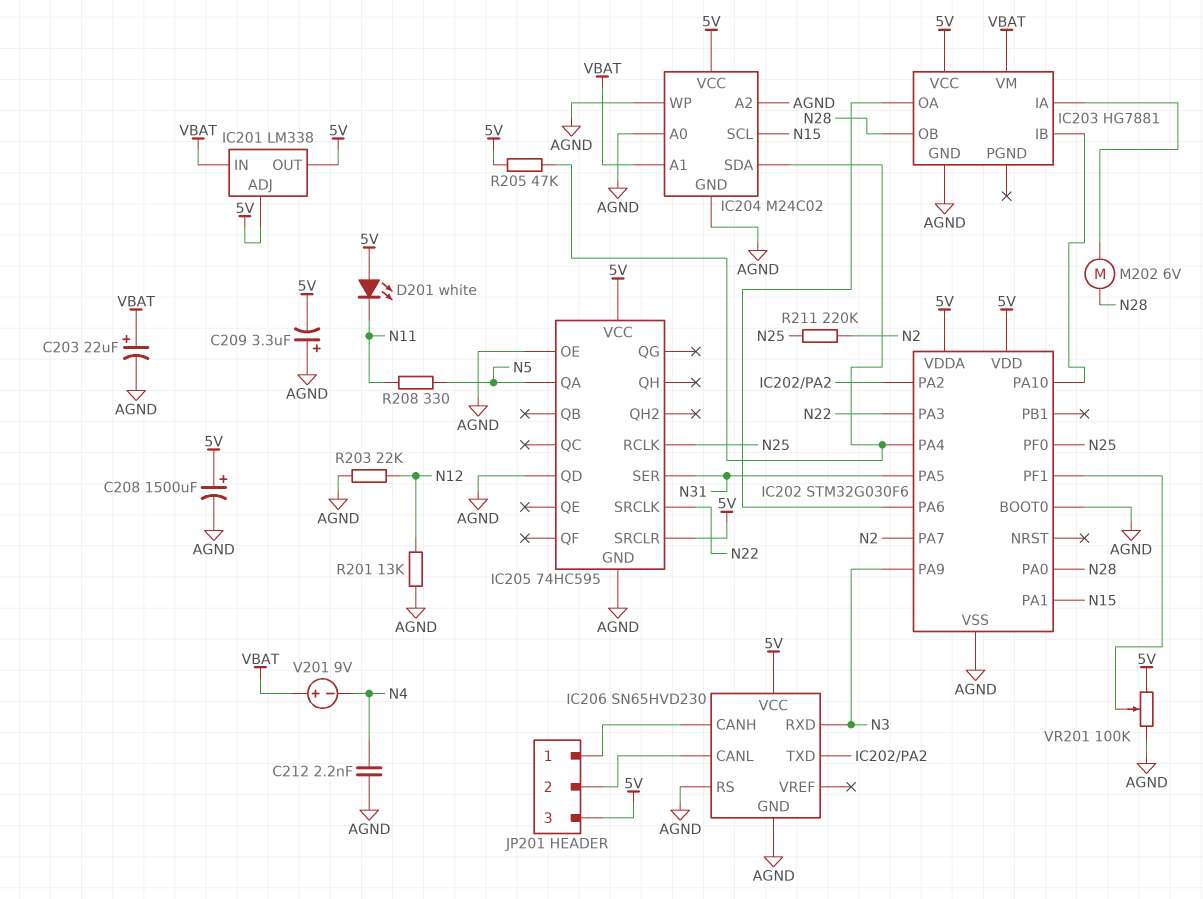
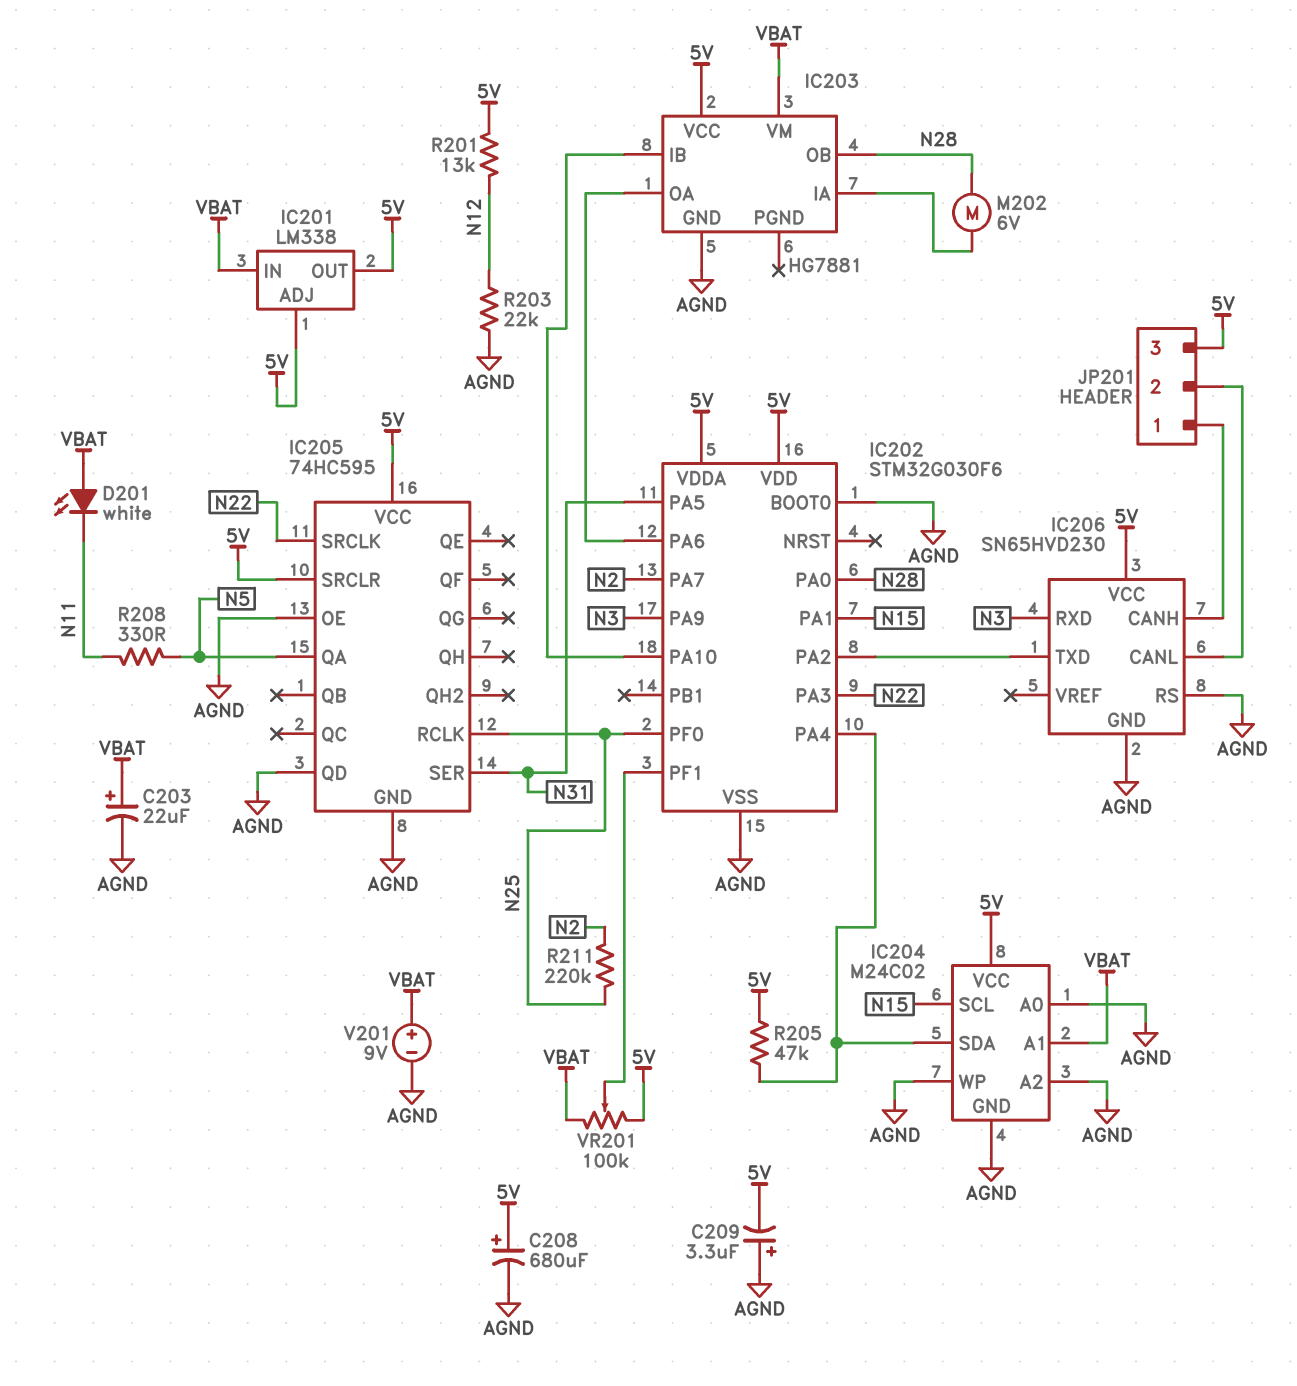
C208: 1500uF (plus 5V, minus AGND) -> 680uF (plus 5V, minus AGND)
C212: 2.2nF (AGND, N4) -> none
D201: LED white (A 5V, K N11) -> LED white (A VBAT, K N11)
R201: 13k (AGND, N12) -> 13k (5V, N12)
V201: 9V (plus VBAT, minus N4) -> 9V (plus VBAT, minus AGND)
VR201: 100k (5V, AGND, wiper IC202/PF1) -> 100k (5V, VBAT, wiper IC202/PF1)

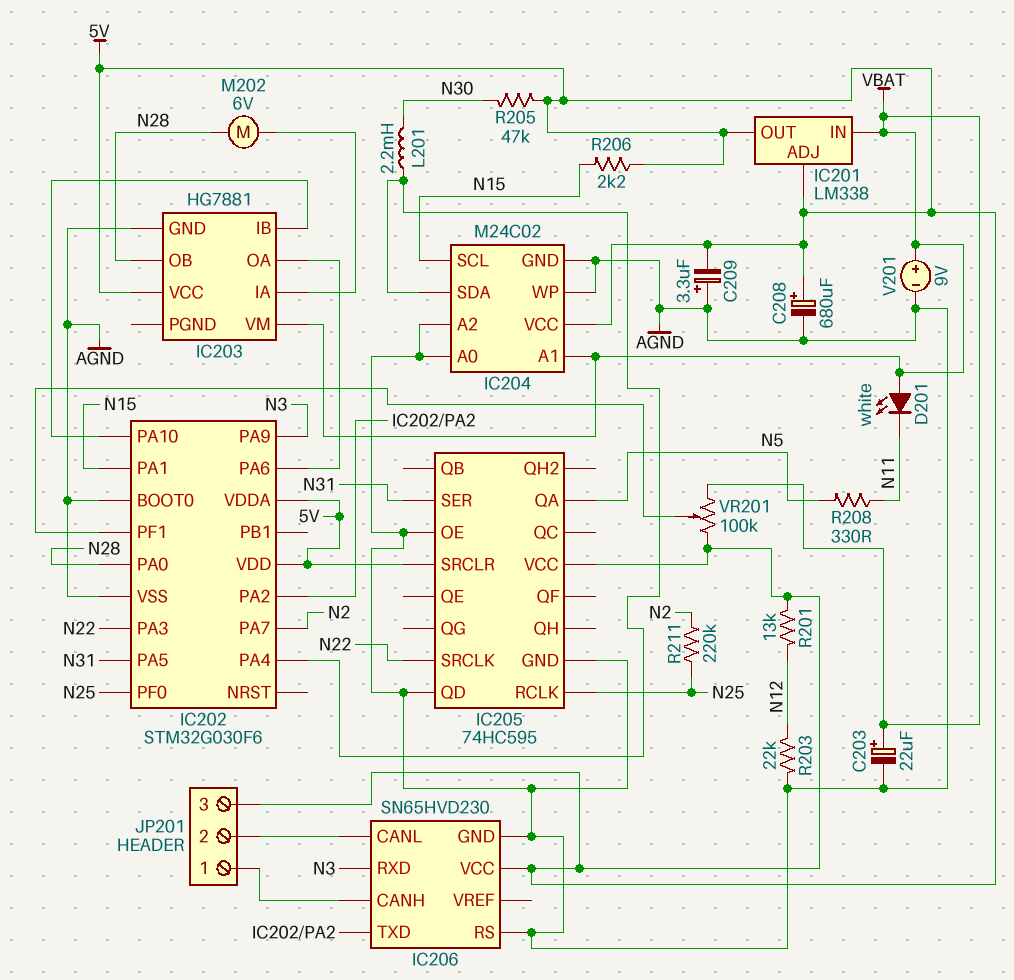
L201: none -> 2.2mH (IC202/PA4, N30)
R205: 47k (5V, IC202/PA4) -> 47k (5V, N30)
R206: none -> 2.2k (5V, N15)

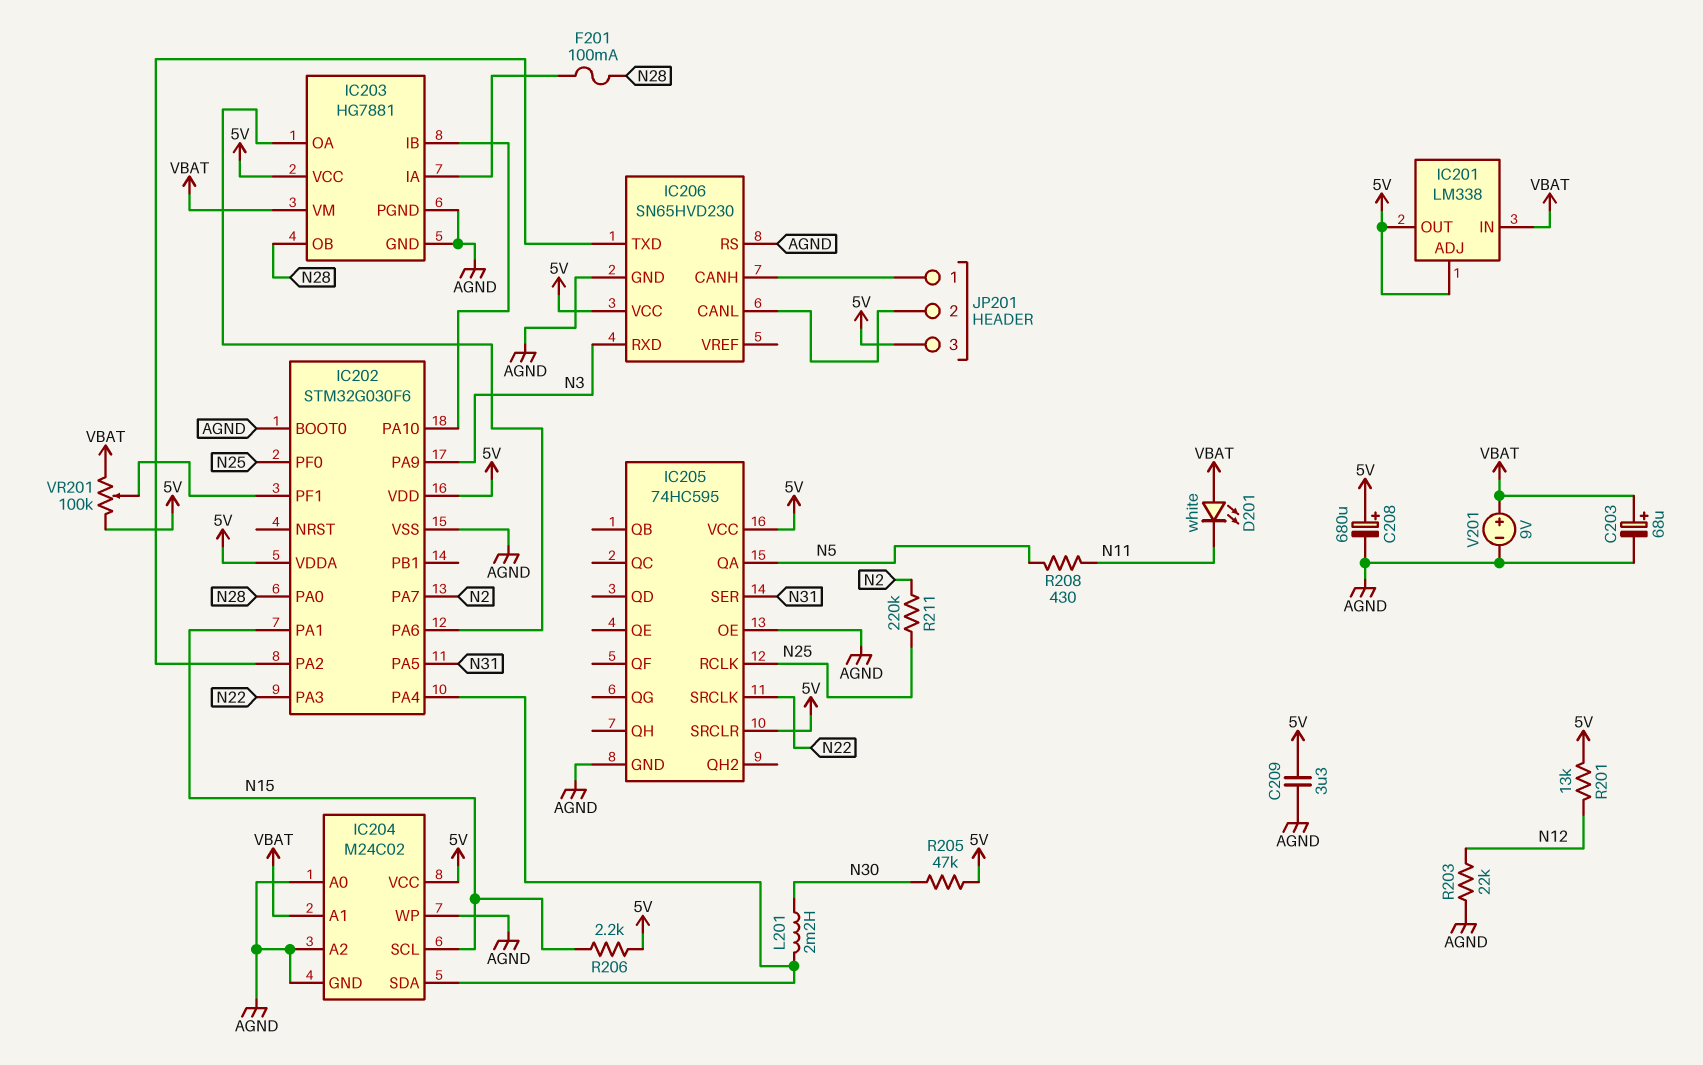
C203: 22uF (plus VBAT, minus AGND) -> 68uF (plus VBAT, minus AGND)
C209: 3.3uF (plus AGND, minus 5V) -> 3.3uF (5V, AGND)
F201: none -> 100mA (IC203/IA, N28)
IC203 pin PGND: none -> AGND
IC205 pin QD: AGND -> none
M202: motor 6V (IC203/IA, N28) -> none
R208: 330 (N5, N11) -> 430 (N5, N11)

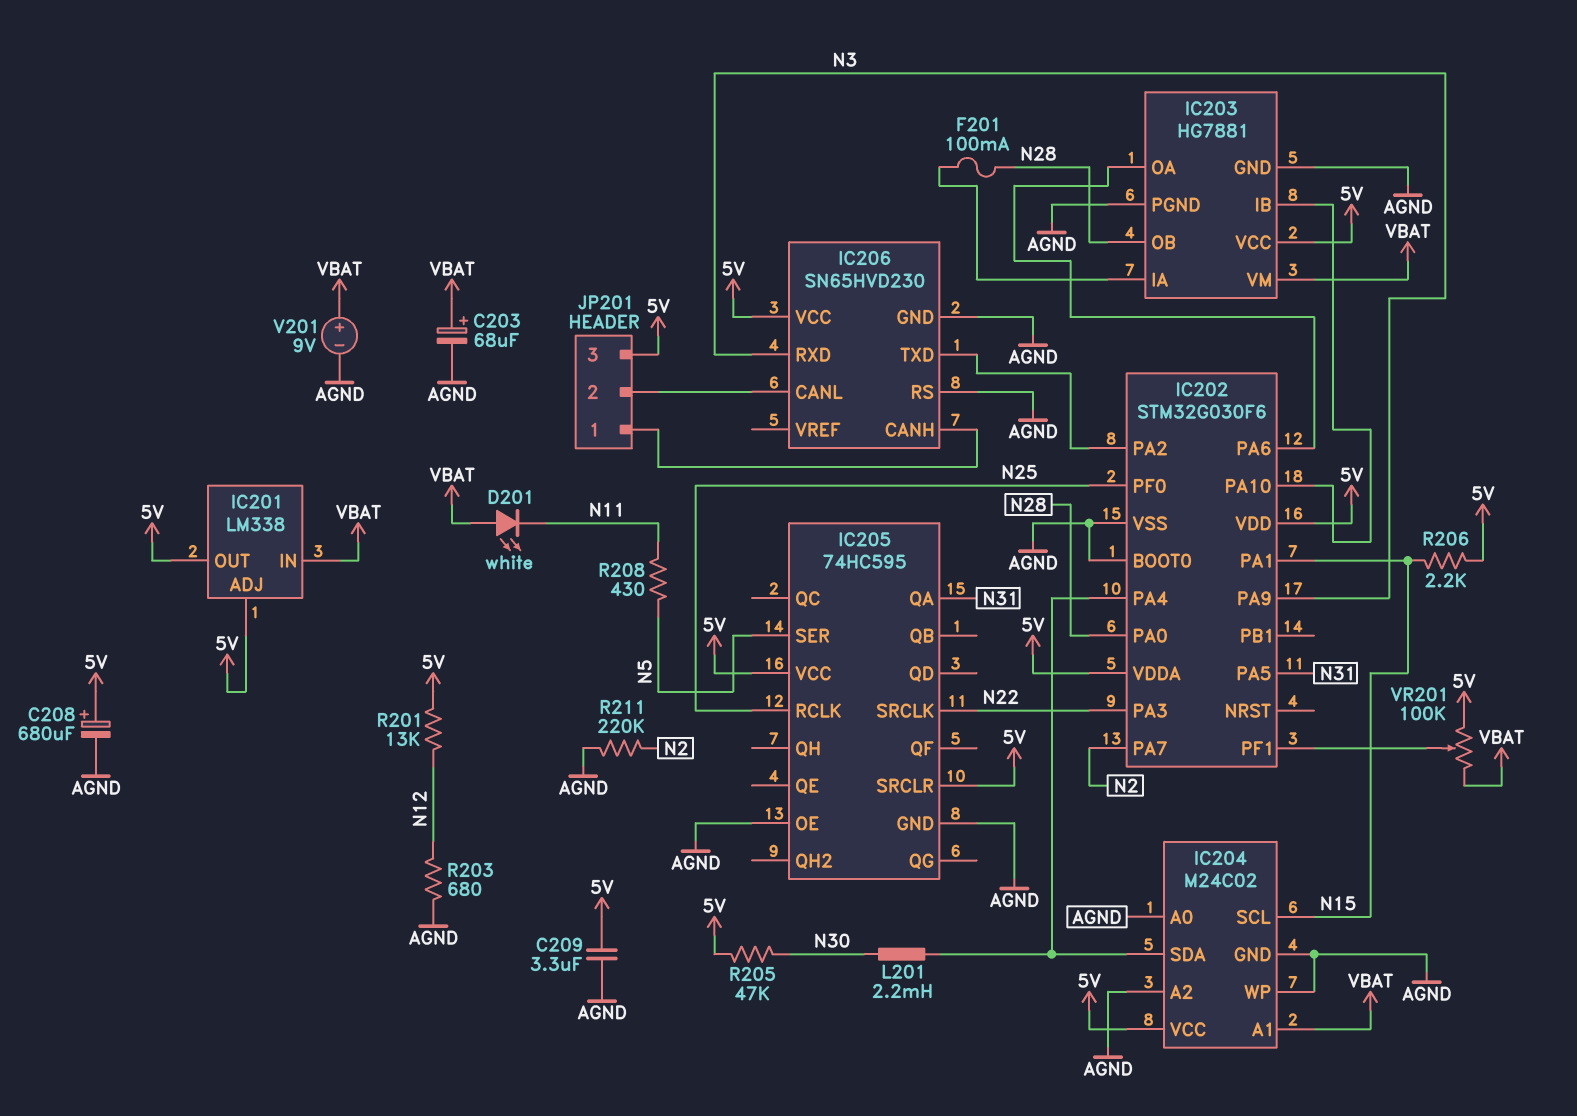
IC205 pin QA: N5 -> N31
IC205 pin SER: N31 -> N5
R203: 22k (AGND, N12) -> 680 (AGND, N12)
R211: 220k (N2, N25) -> 220k (AGND, N2)

